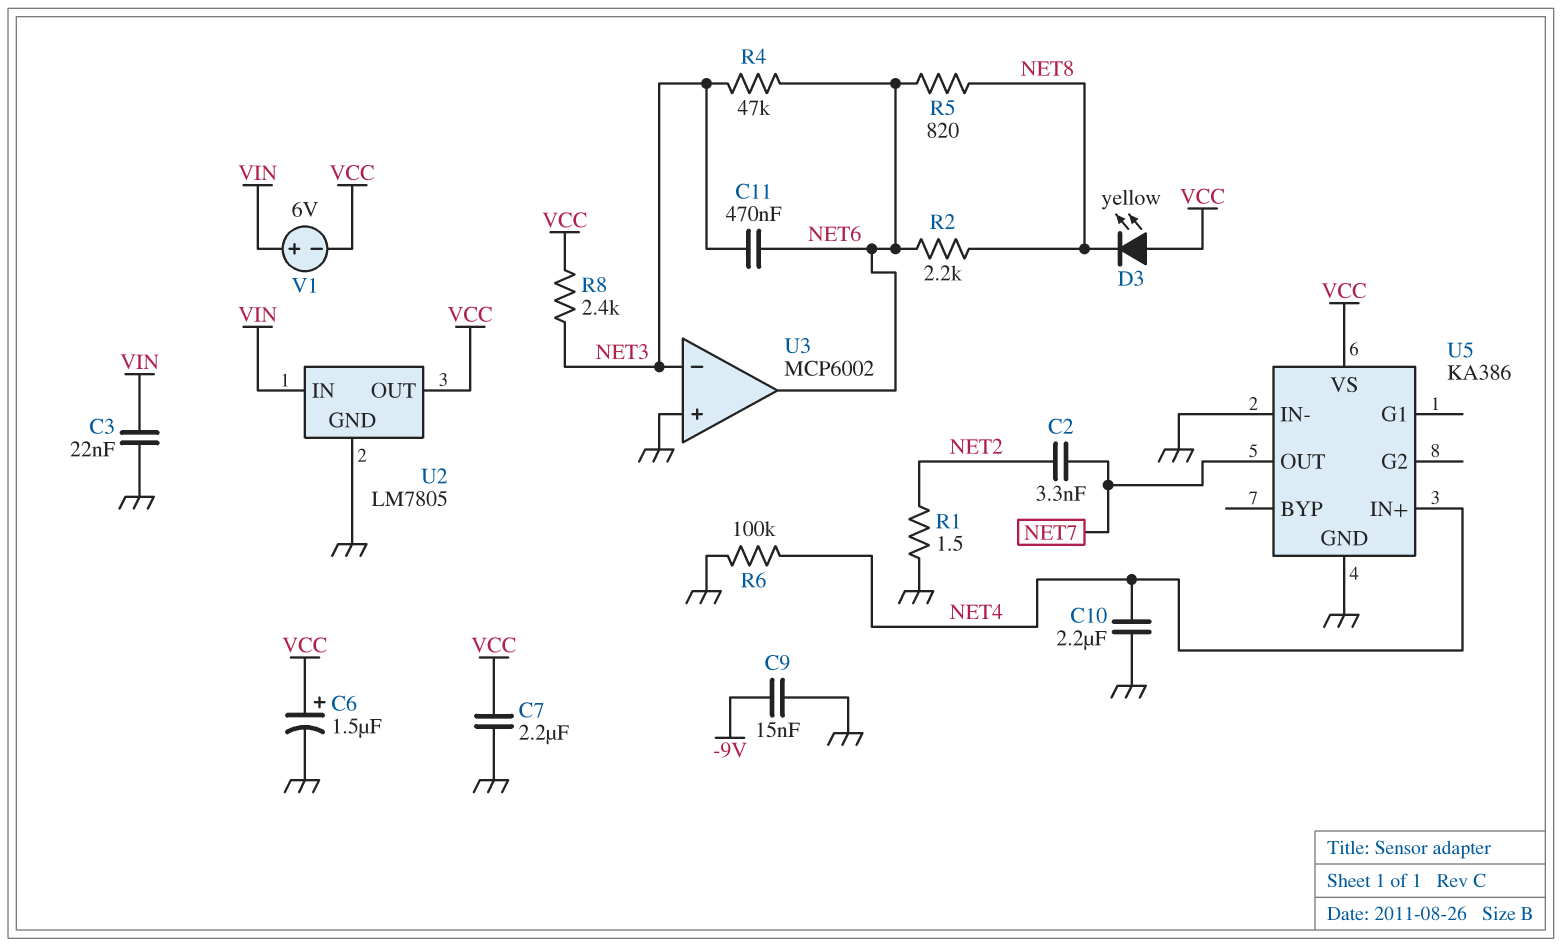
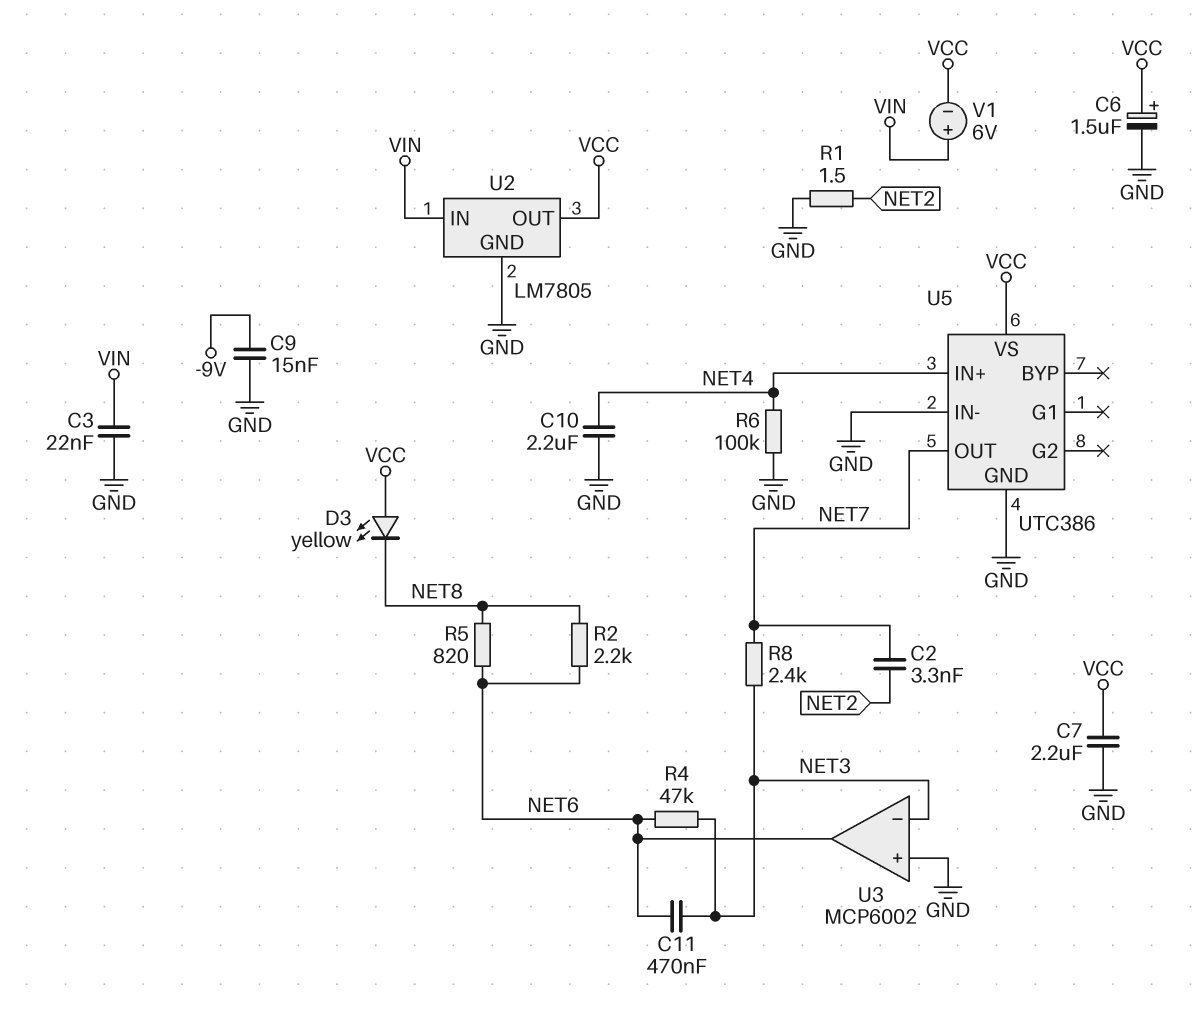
R8: 2.4k (NET3, VCC) -> 2.4k (NET3, NET7)
U5: KA386 -> UTC386

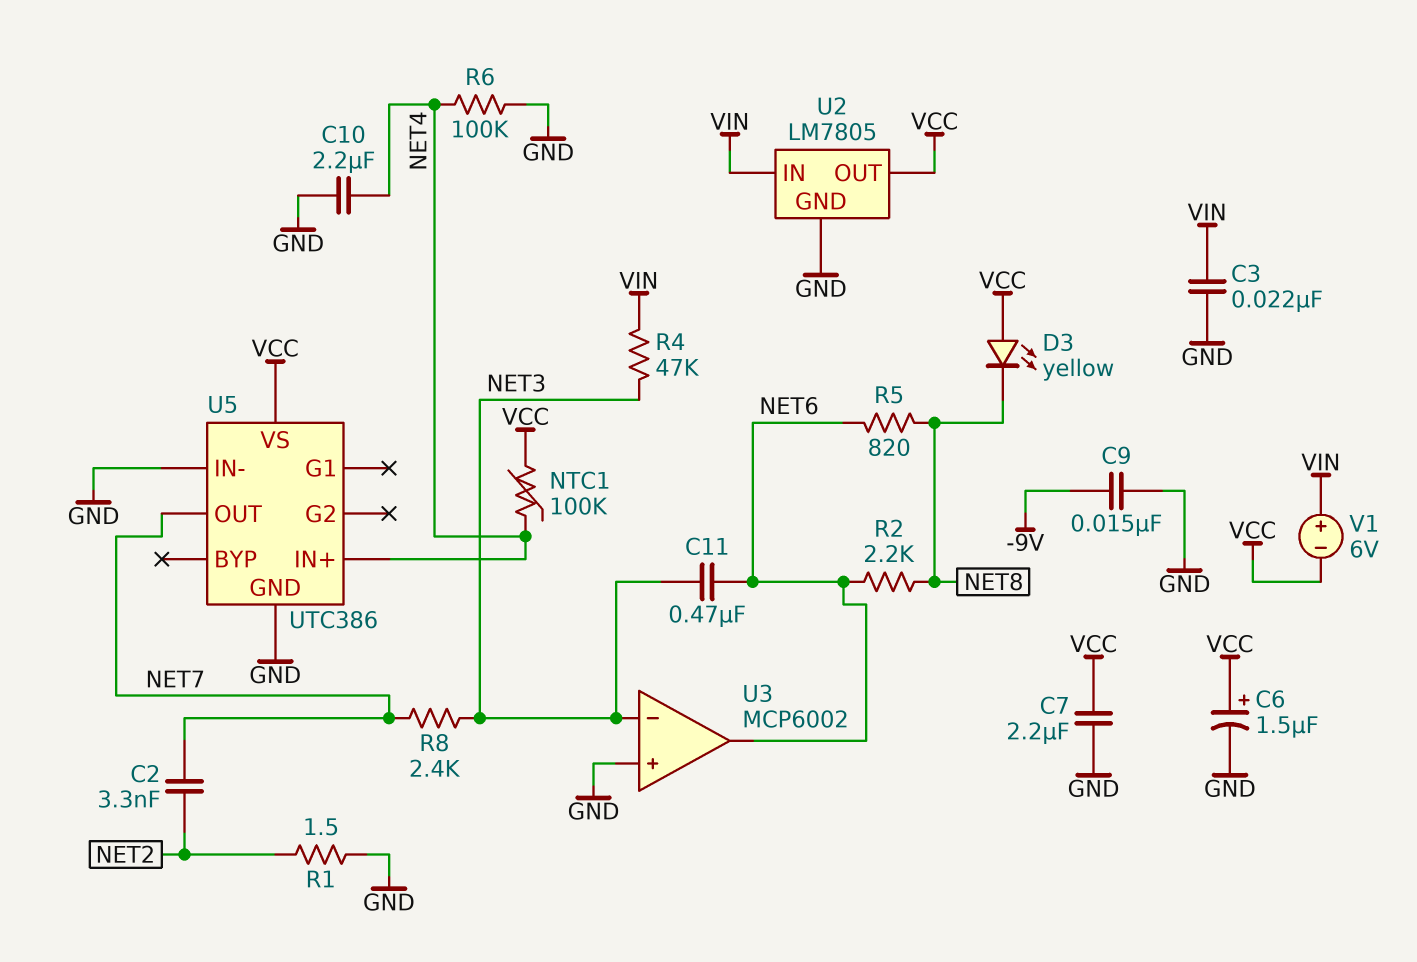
NTC1: none -> 100k (NET4, VCC)
R4: 47k (NET3, NET6) -> 47k (NET3, VIN)

